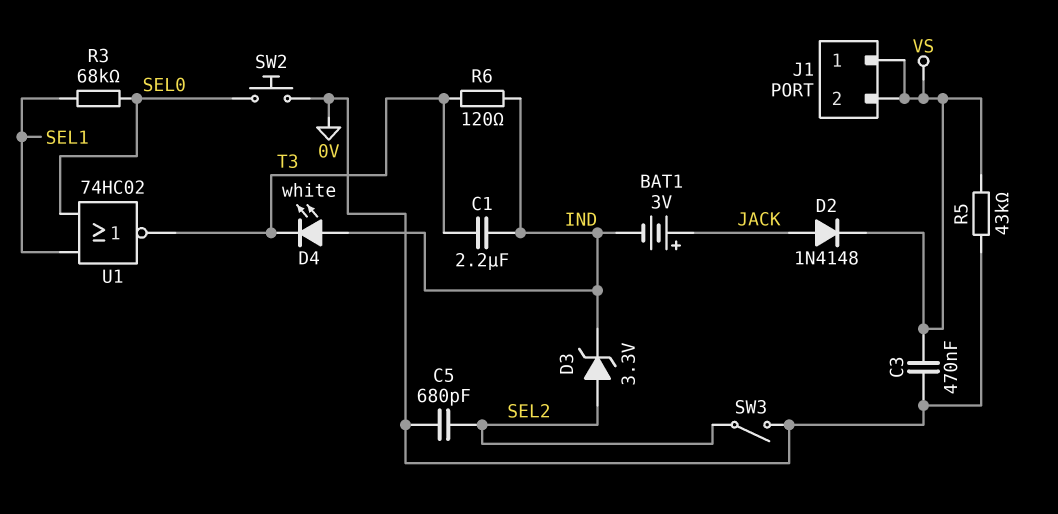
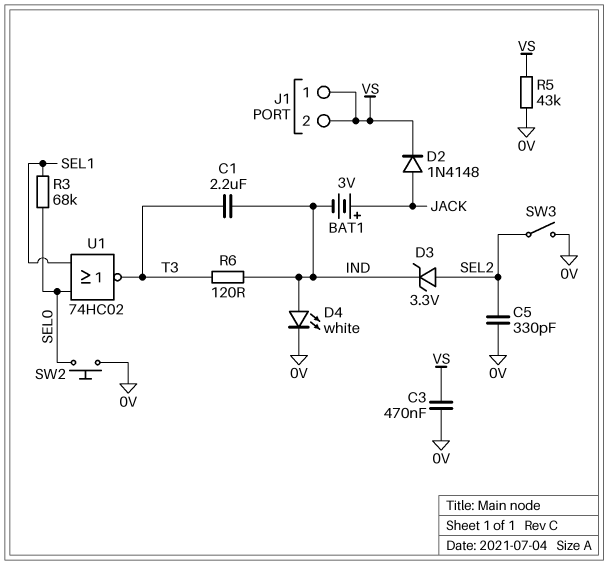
C5: 680pF (0V, SEL2) -> 330pF (0V, SEL2)
D4: LED white (A IND, K T3) -> LED white (A IND, K 0V)

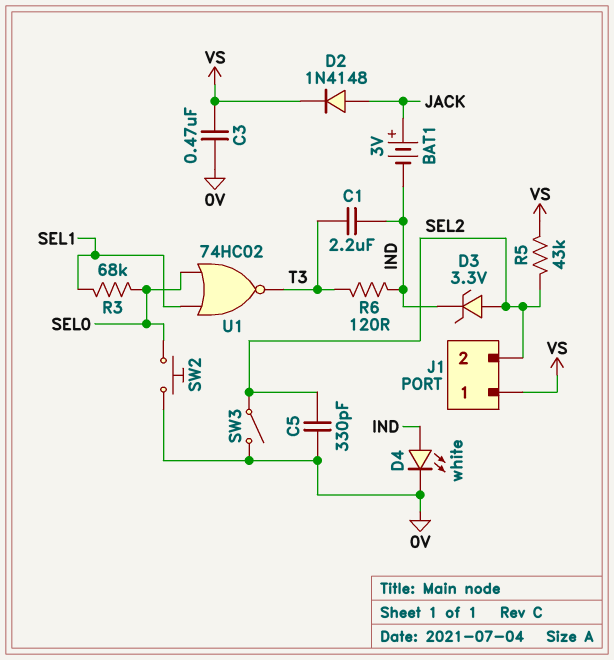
J1 pin 2: VS -> SEL2
R5: 43k (0V, VS) -> 43k (SEL2, VS)

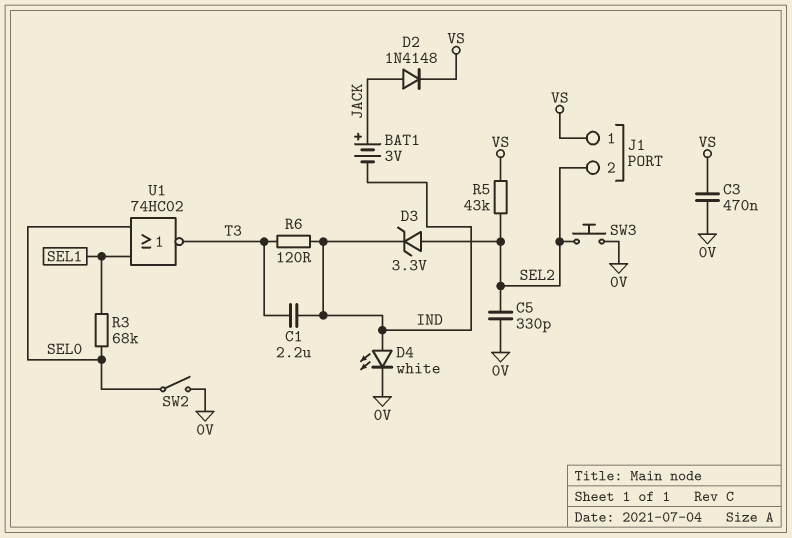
SW2: button (0V, SEL0) -> switch (0V, SEL0)
SW3: switch (0V, SEL2) -> button (0V, SEL2)

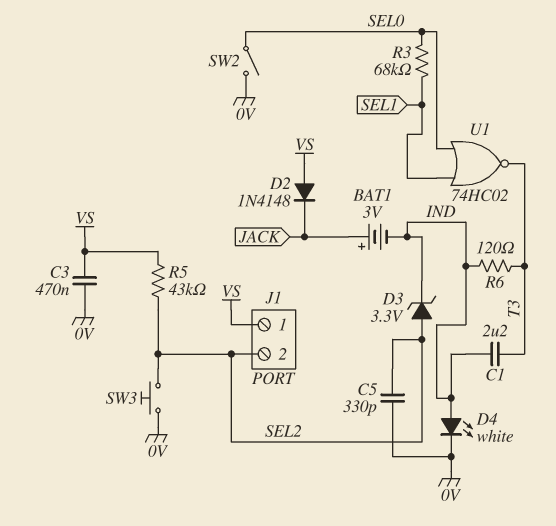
D2: diode 1N4148 (A JACK, K VS) -> diode 1N4148 (A VS, K JACK)

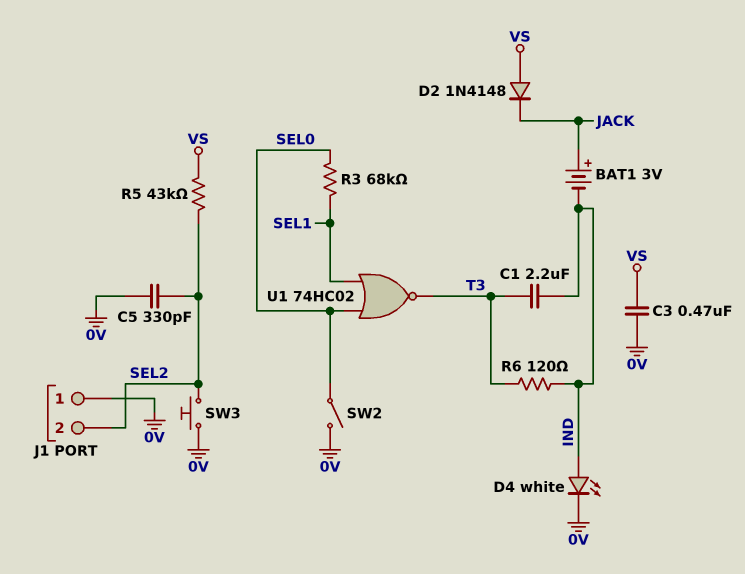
D3: zener 3.3V (A SEL2, K IND) -> none
J1 pin 1: VS -> 0V

